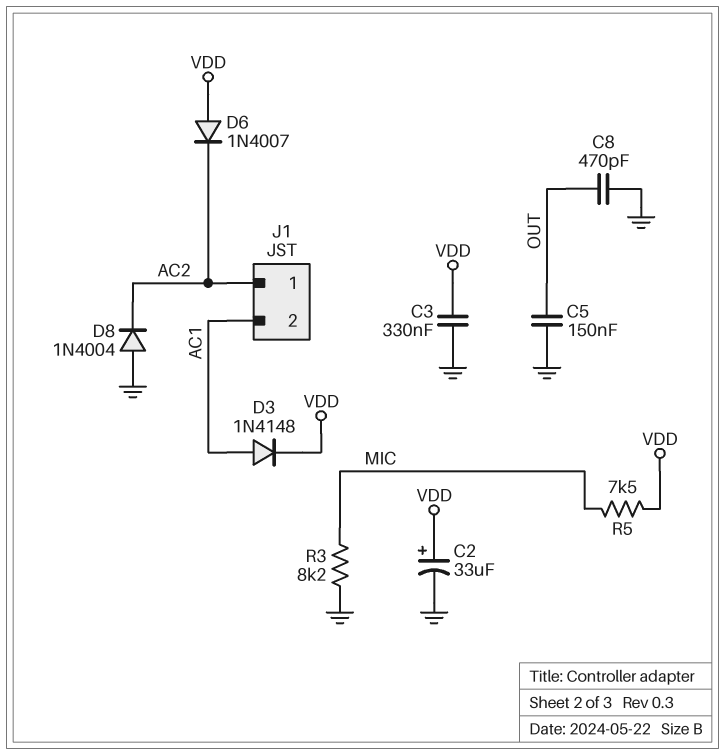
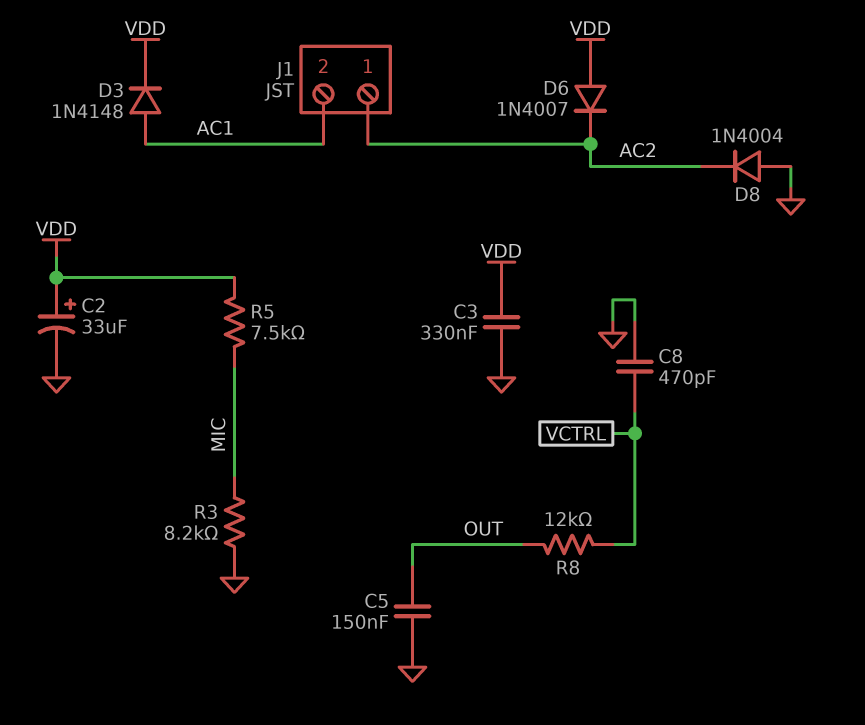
C8: 470pF (GND, OUT) -> 470pF (GND, VCTRL)
R8: none -> 12k (OUT, VCTRL)

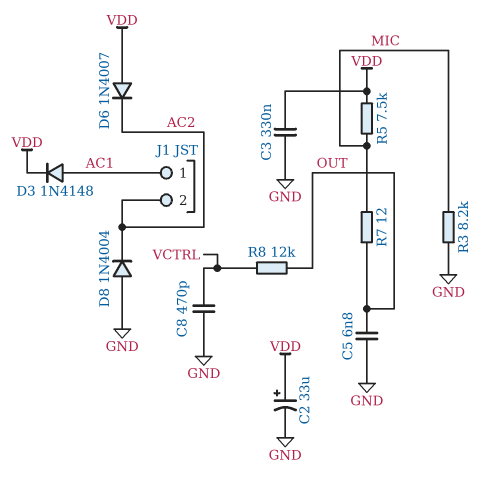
C5: 150nF (GND, OUT) -> 6.8nF (GND, OUT)
J1 pin 1: AC2 -> AC1
J1 pin 2: AC1 -> AC2
R7: none -> 12 (MIC, OUT)

